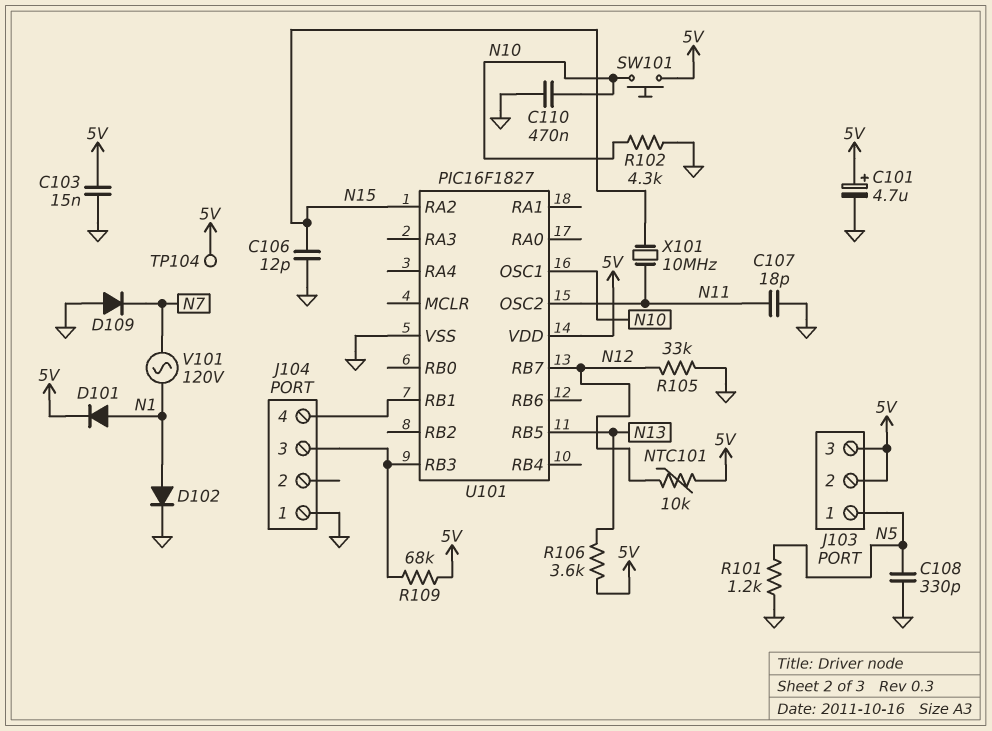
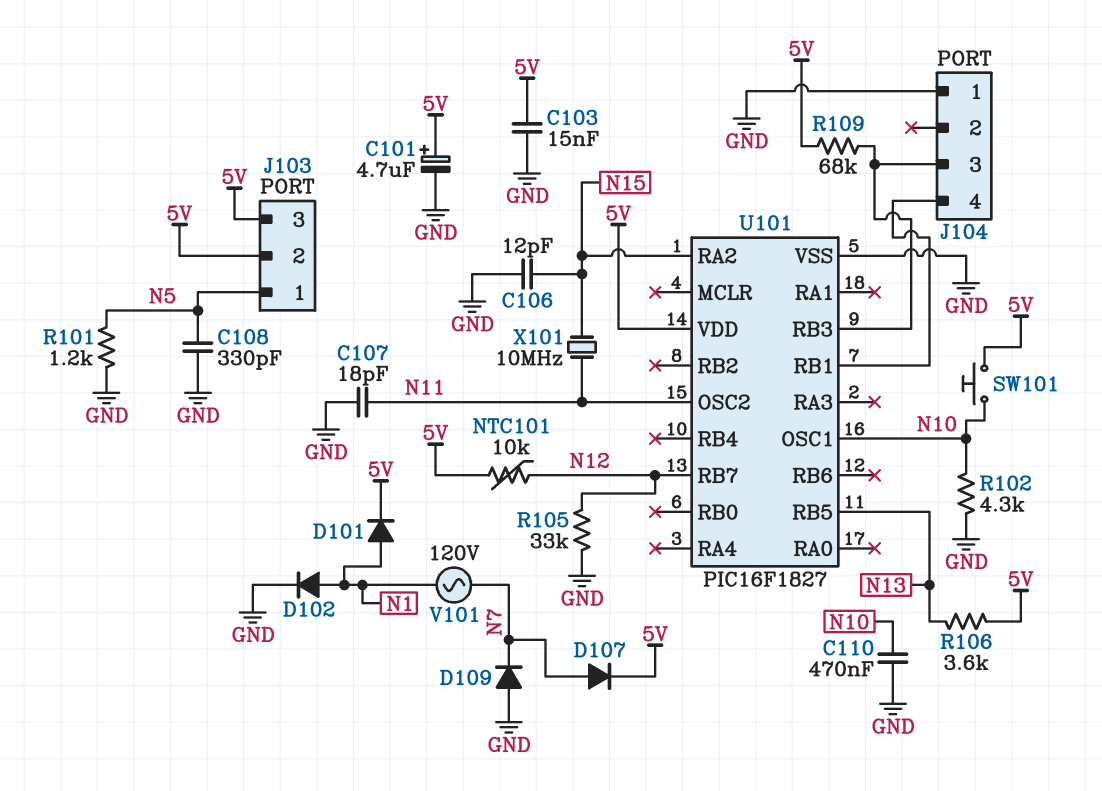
D107: none -> diode (A N7, K 5V)
TP104: test point (5V) -> none

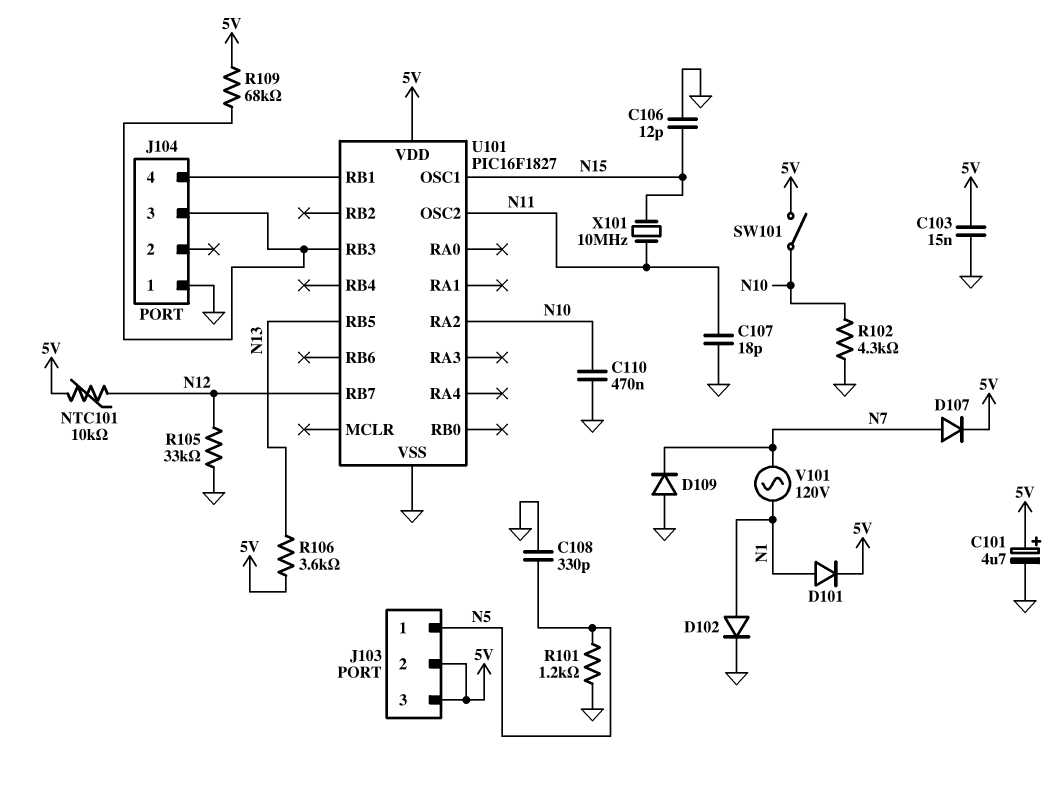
SW101: button (5V, N10) -> switch (5V, N10)
U101 pin OSC1: N10 -> N15
U101 pin RA2: N15 -> N10

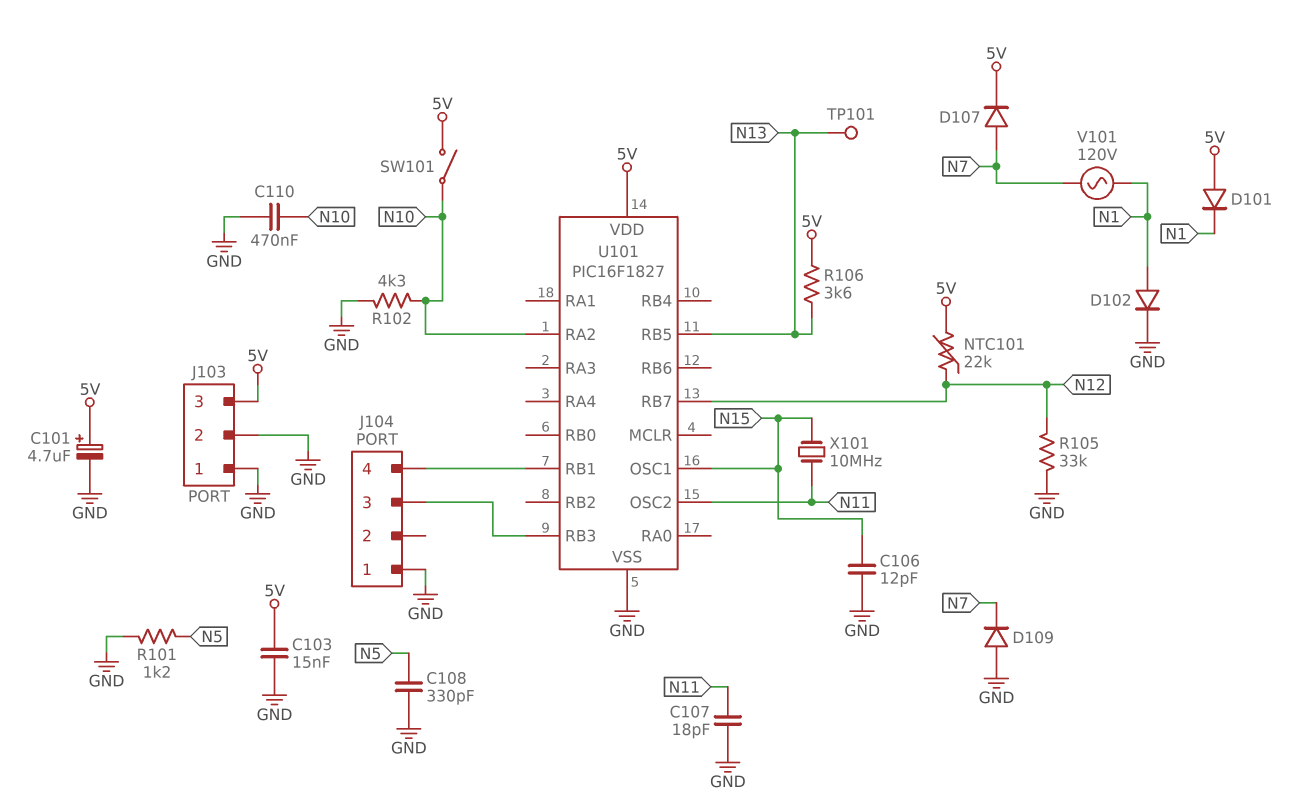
D101: diode (A N1, K 5V) -> diode (A 5V, K N1)
J103 pin 1: N5 -> GND
J103 pin 2: 5V -> GND
NTC101: 10k (5V, N12) -> 22k (5V, N12)
R109: 68k (5V, J104/3) -> none
TP101: none -> test point (N13)

